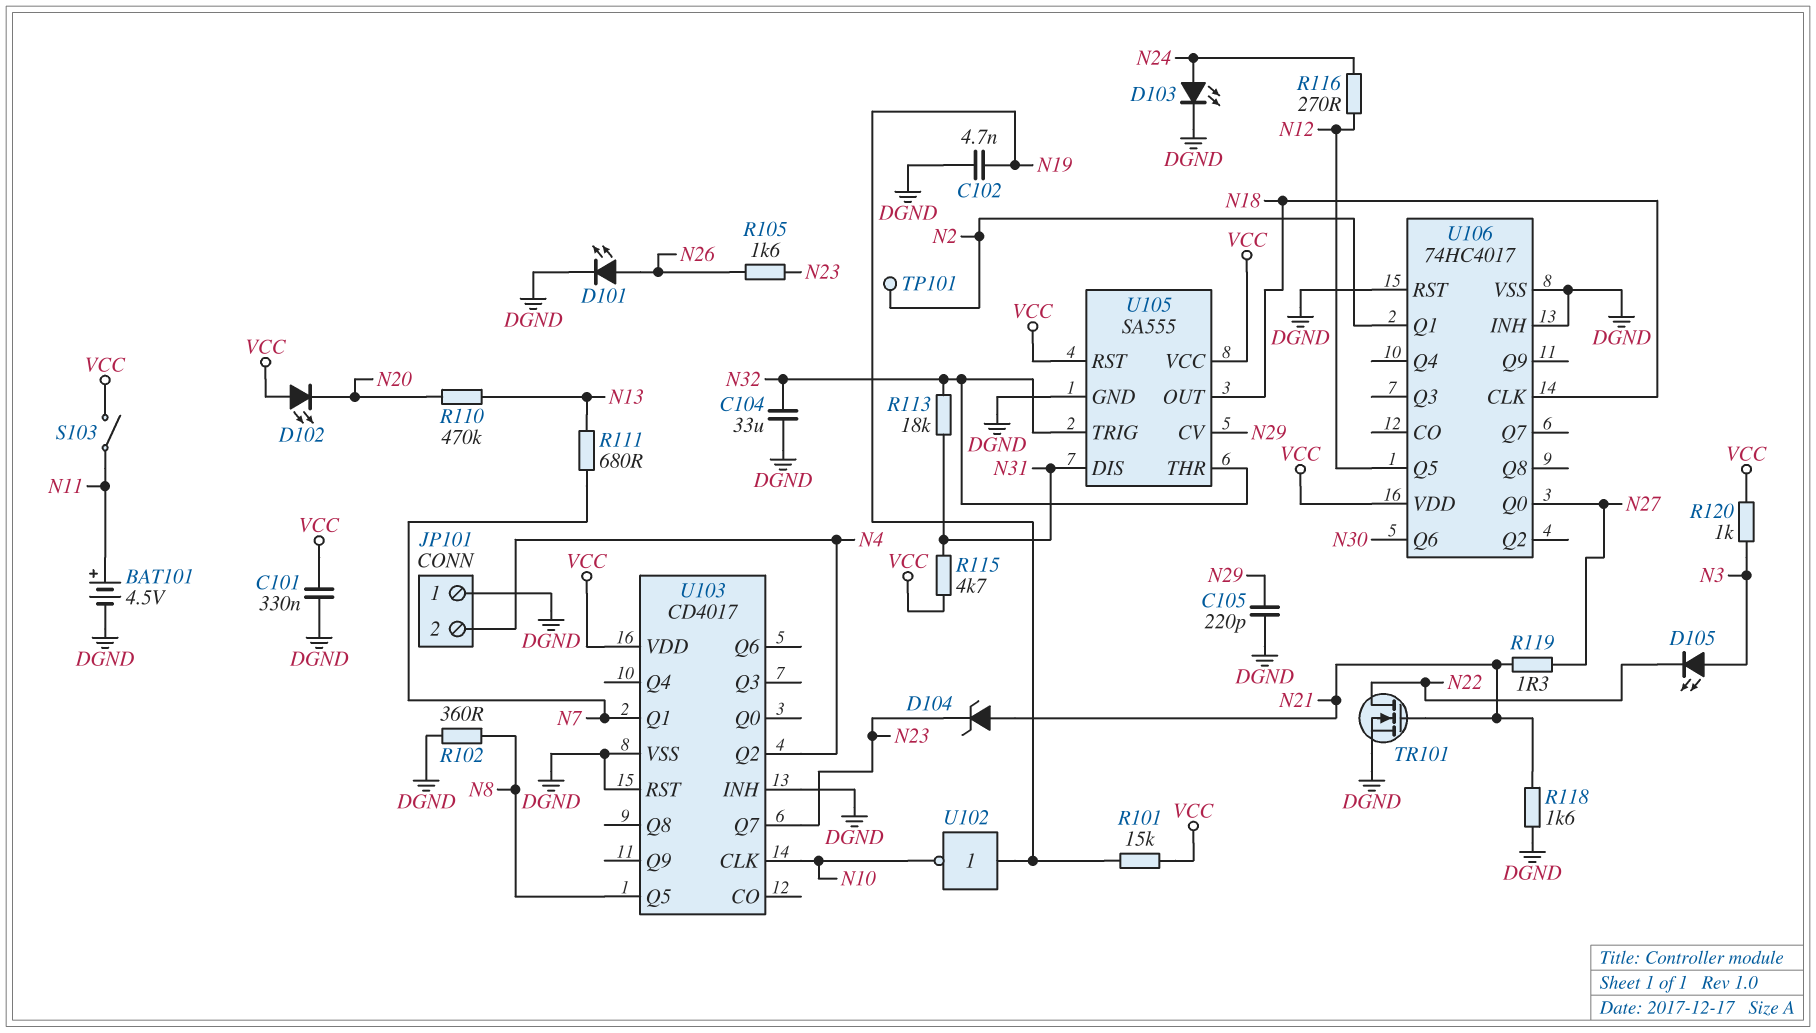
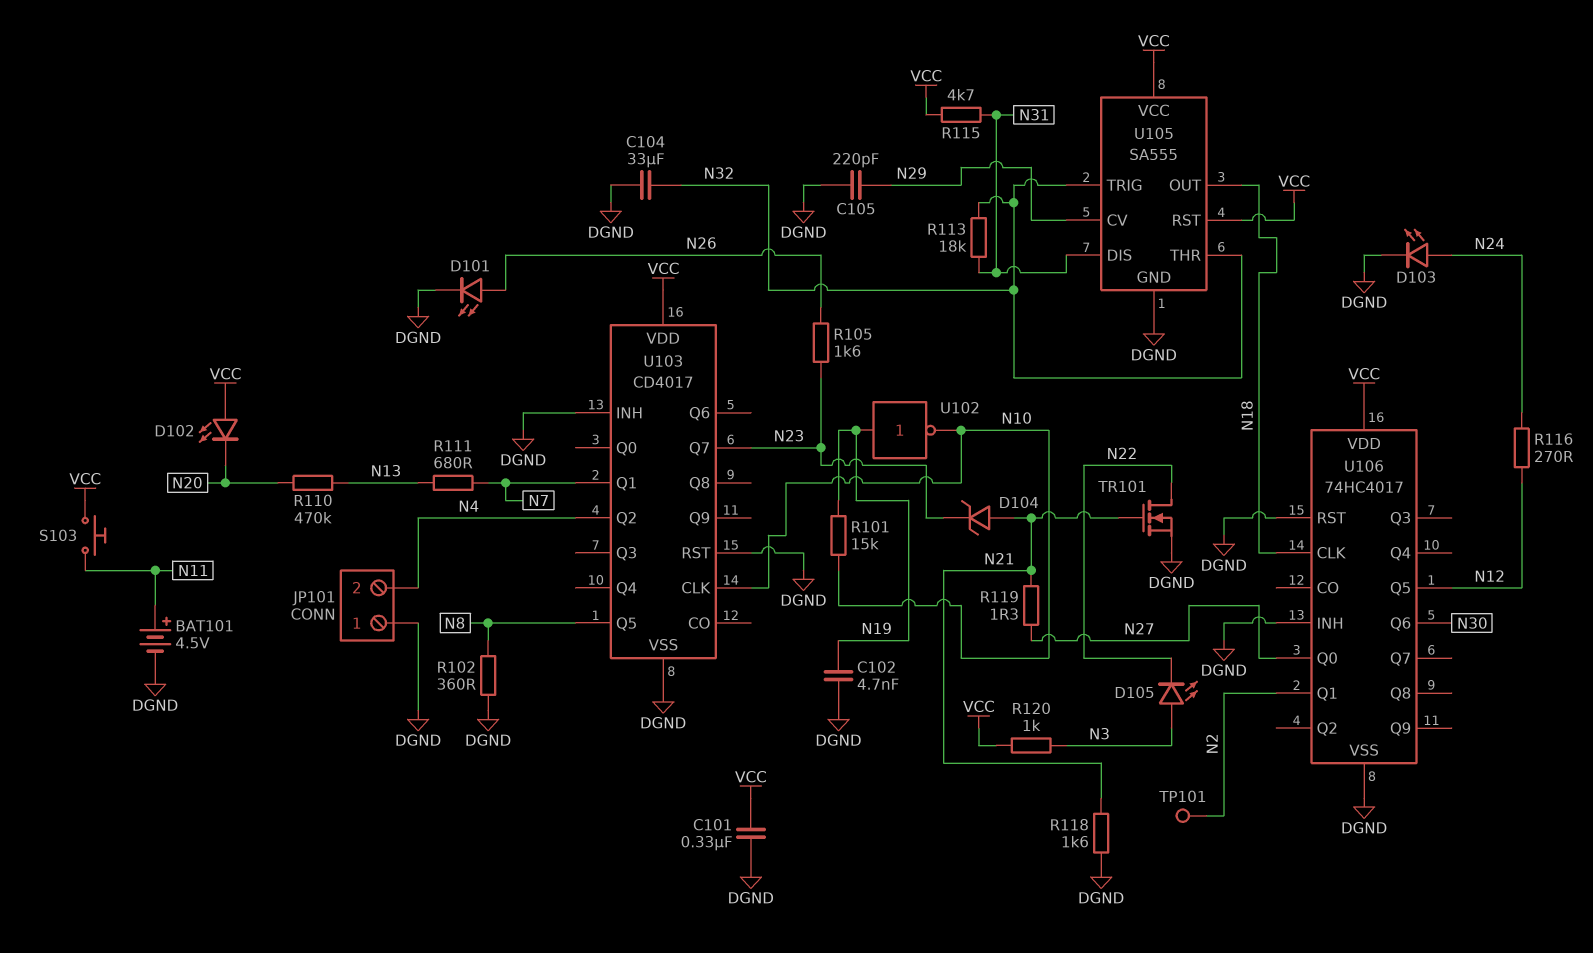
R101: 15k (N19, VCC) -> 15k (N10, N19)
S103: switch (N11, VCC) -> button (N11, VCC)

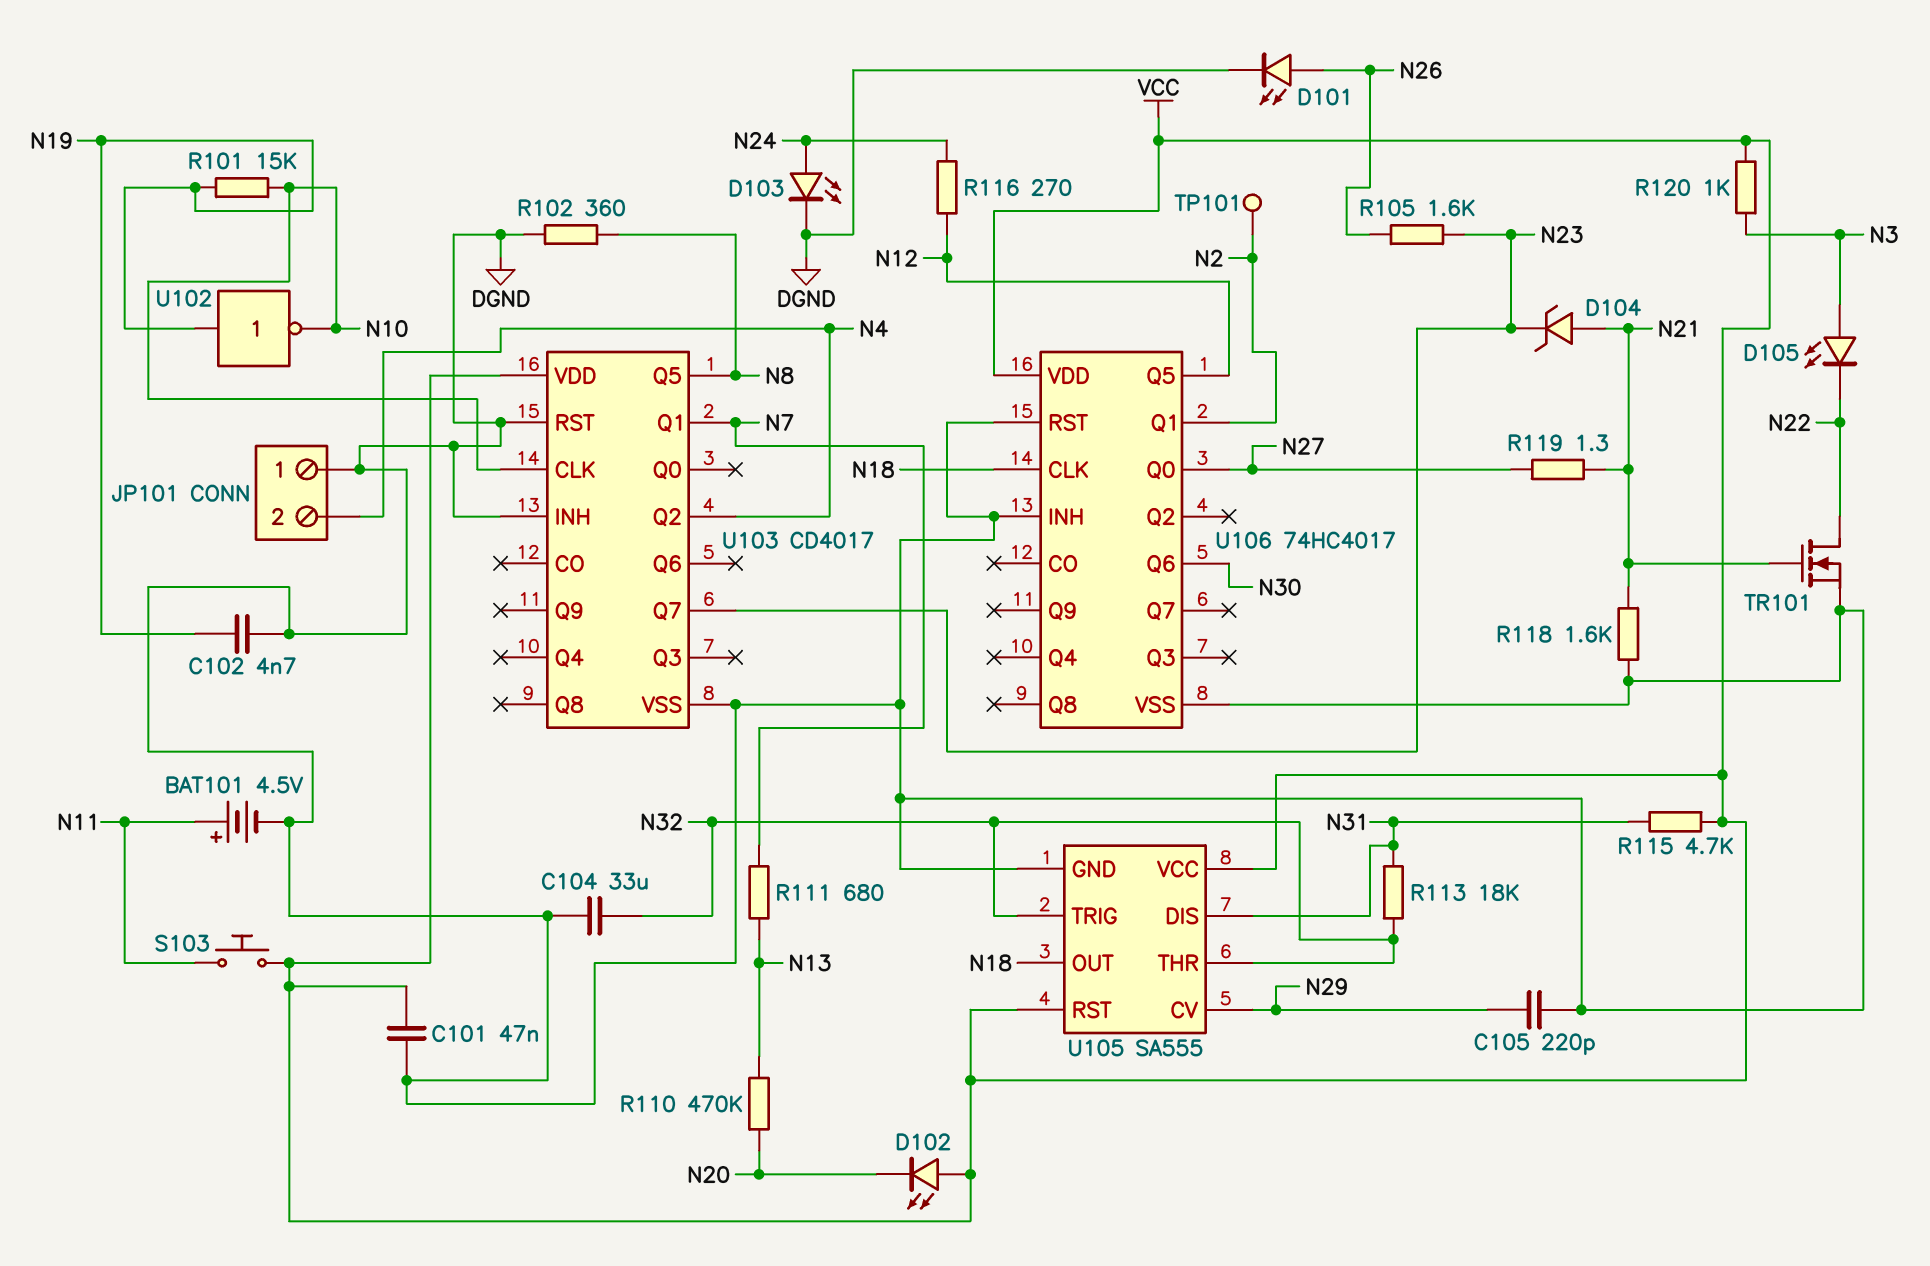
C101: 330nF (DGND, VCC) -> 47nF (DGND, VCC)

